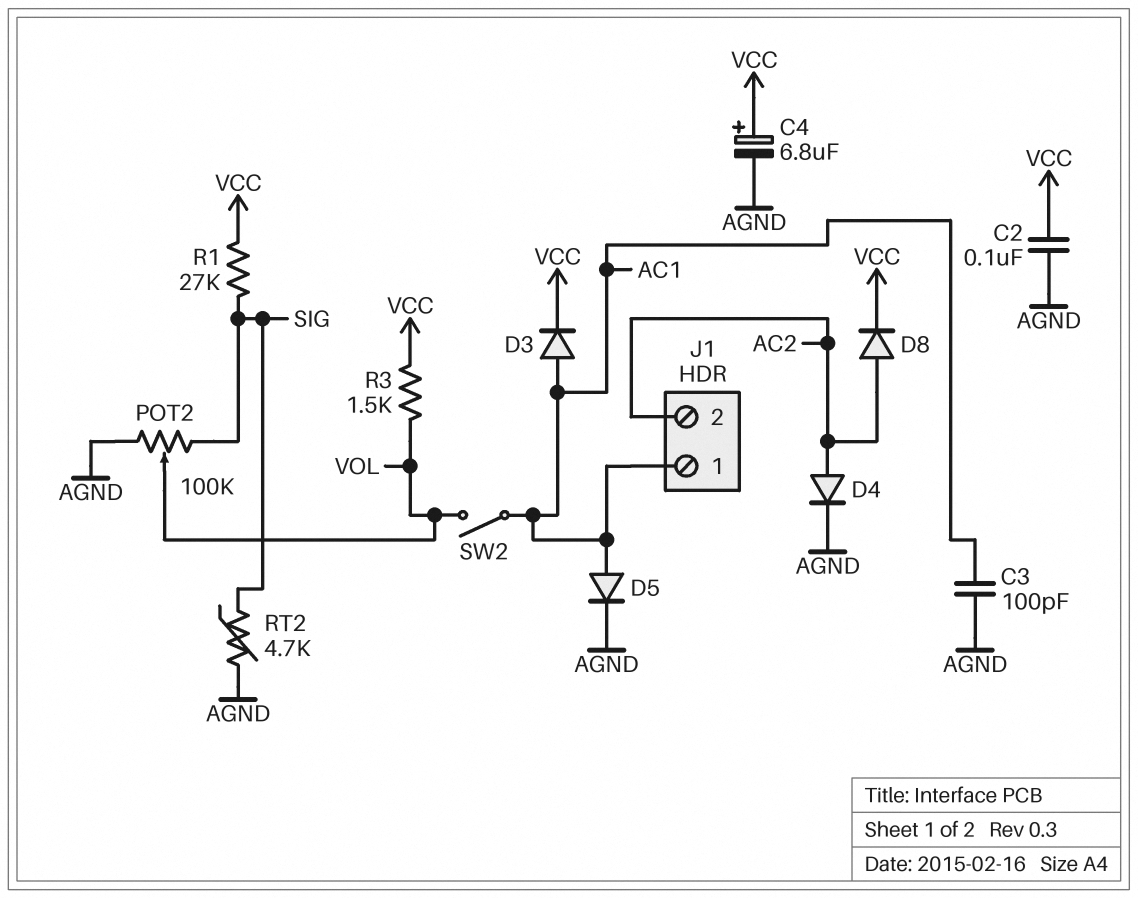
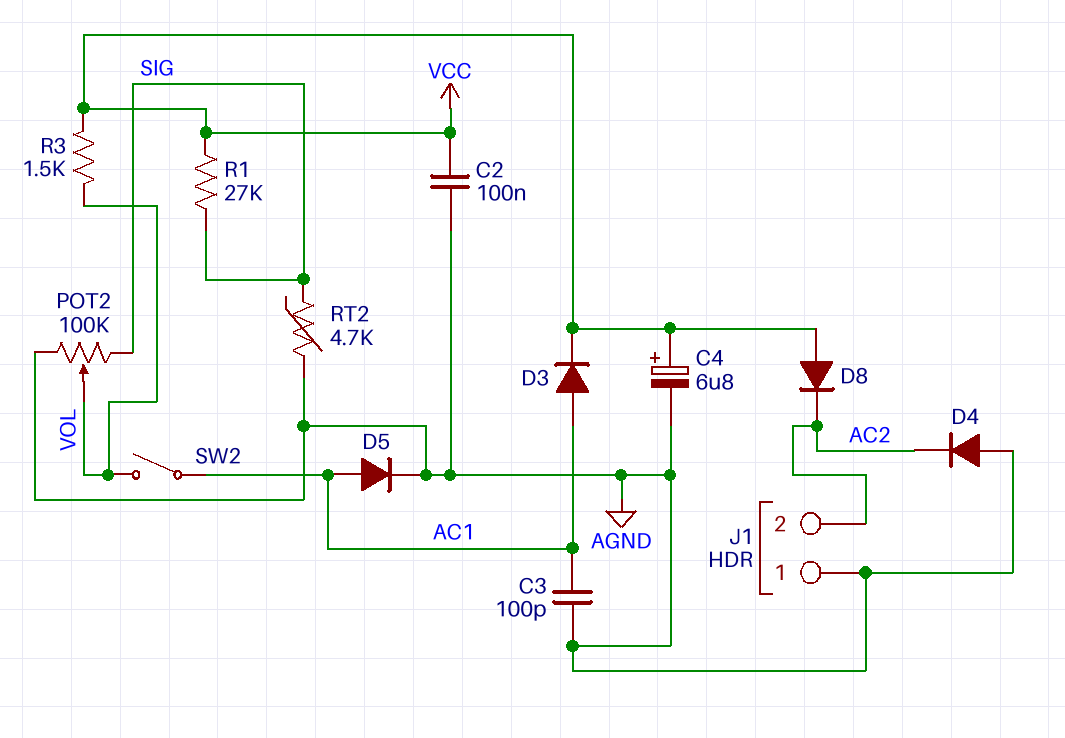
D4: diode (A AC2, K AGND) -> diode (A AGND, K AC2)
D8: diode (A AC2, K VCC) -> diode (A VCC, K AC2)
J1 pin 1: AC1 -> AGND

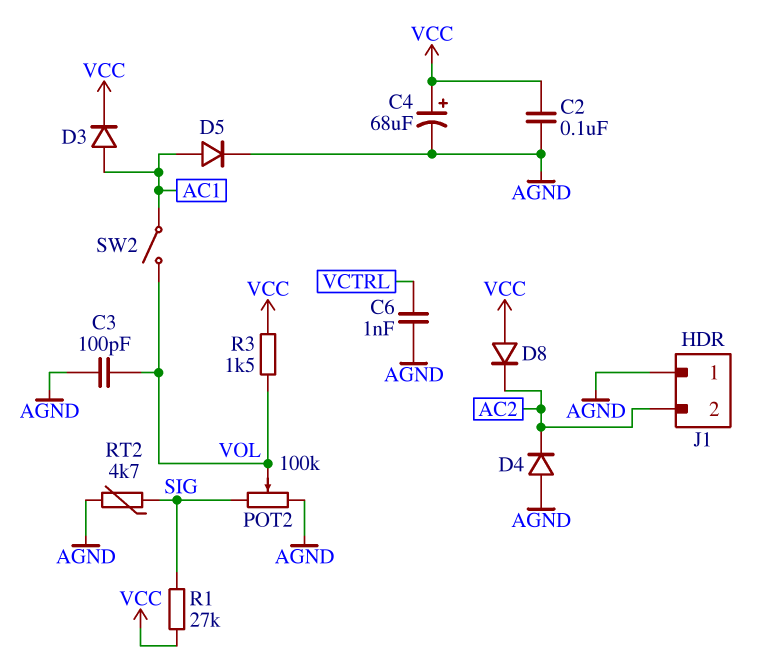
C3: 100pF (AC1, AGND) -> 100pF (AGND, VOL)
C4: 6.8uF (plus VCC, minus AGND) -> 68uF (plus VCC, minus AGND)
C6: none -> 1nF (AGND, VCTRL)

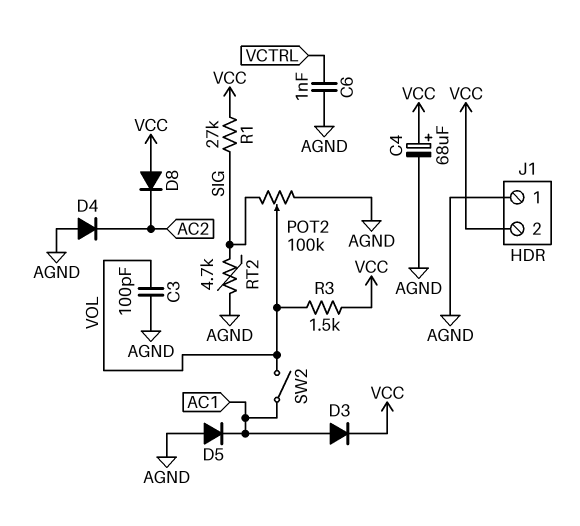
C2: 100nF (AGND, VCC) -> none
D5: diode (A AC1, K AGND) -> diode (A AGND, K AC1)
J1 pin 2: AC2 -> VCC

